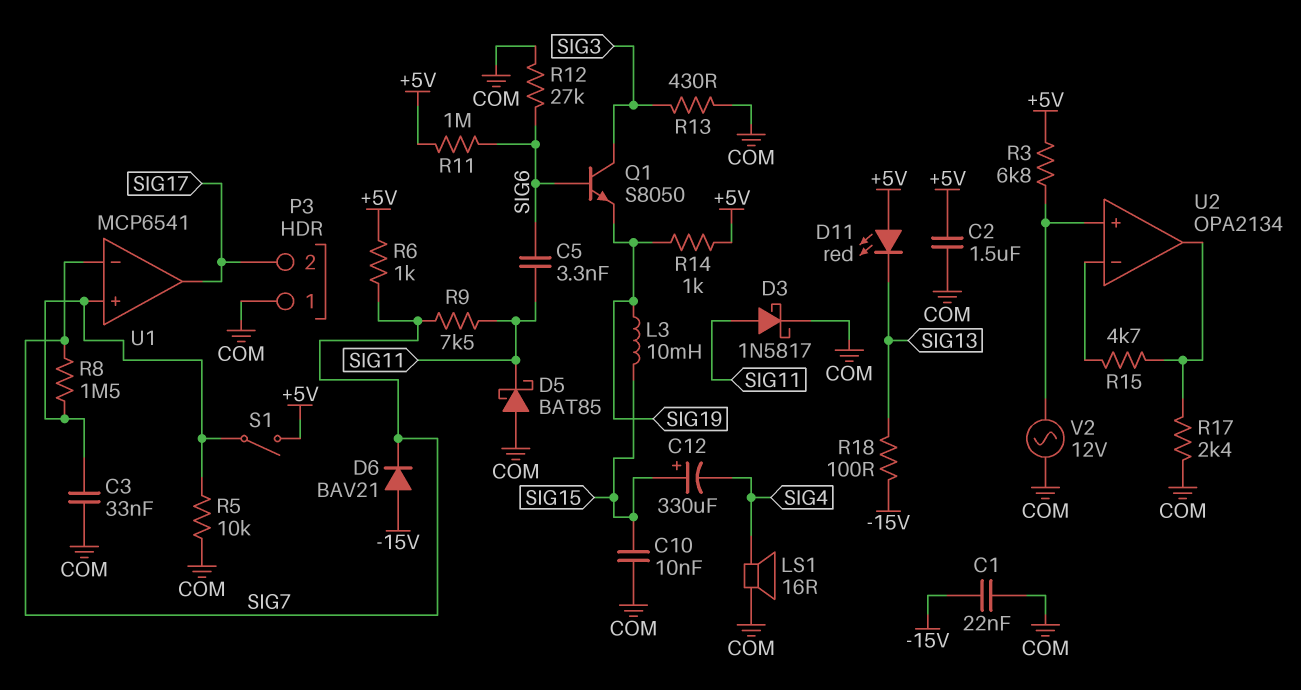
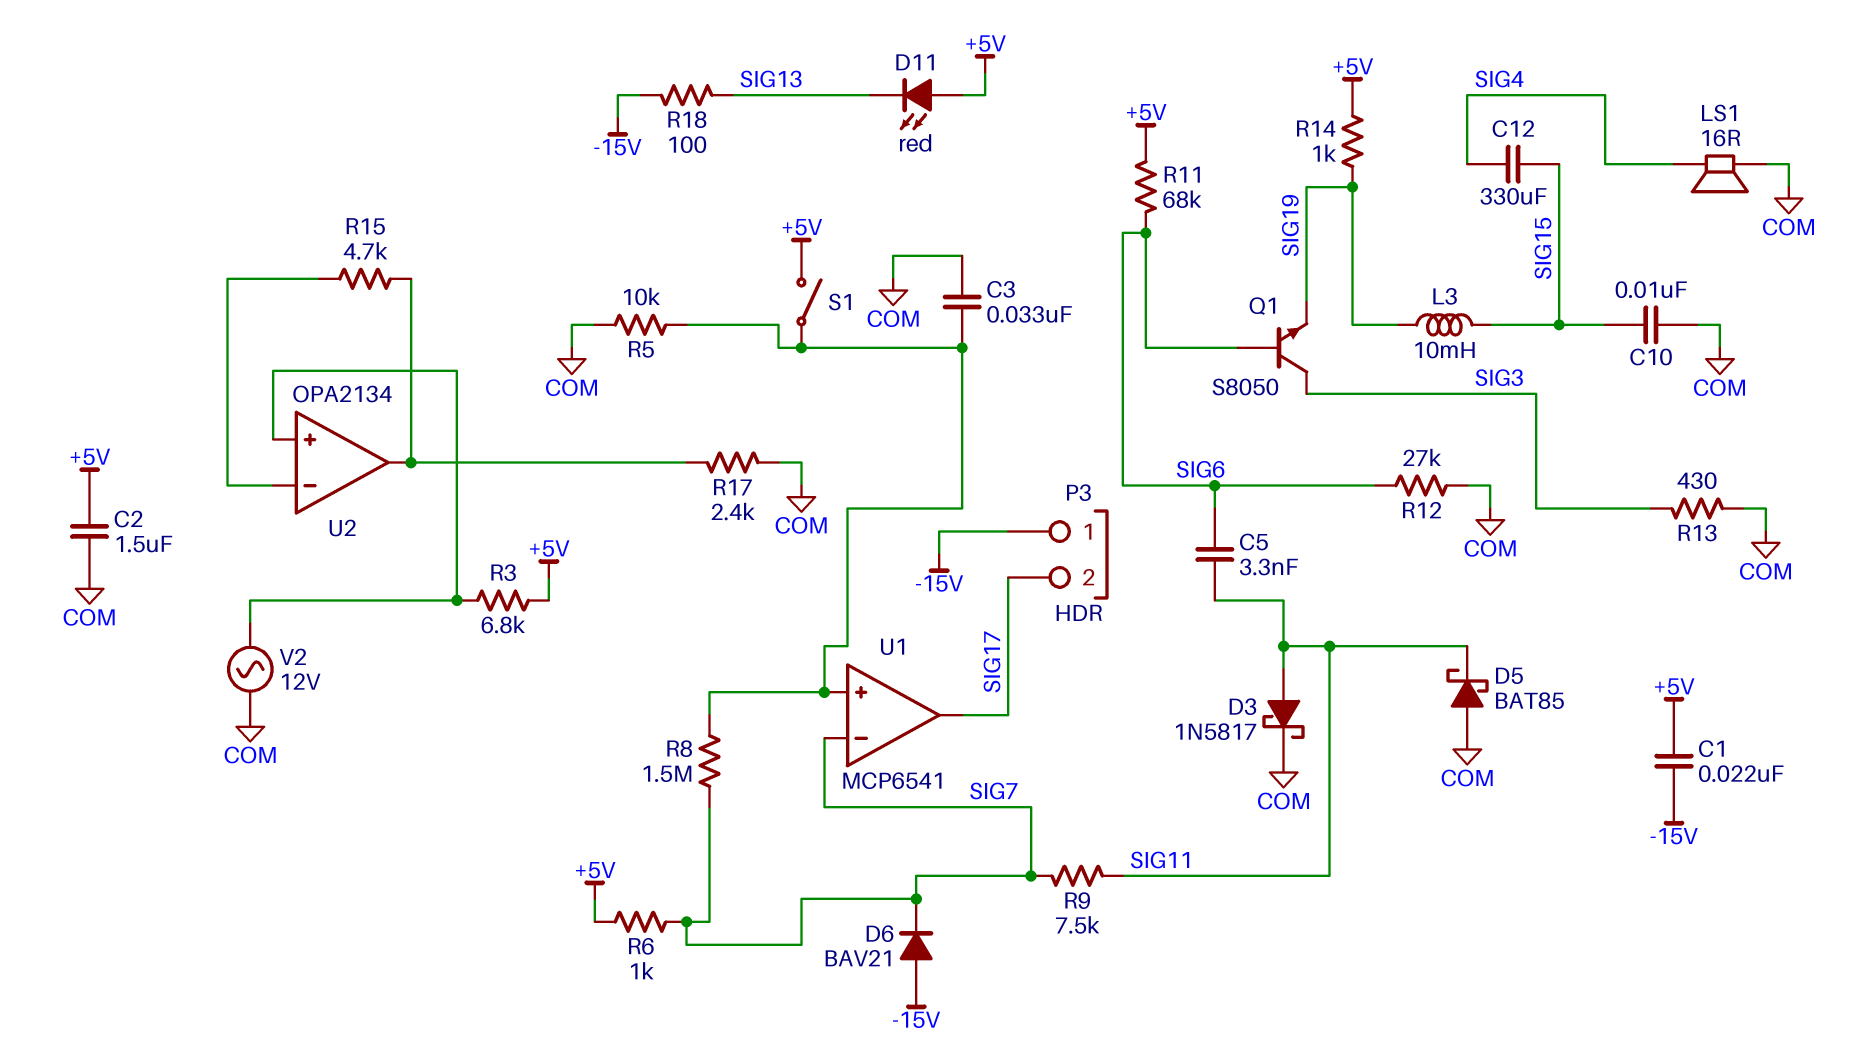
C1: 22nF (-15V, COM) -> 22nF (+5V, -15V)
C12: 330uF (plus SIG15, minus SIG4) -> 330uF (SIG4, SIG15)
P3 pin 1: COM -> -15V
R11: 1M (+5V, SIG6) -> 68k (+5V, SIG6)

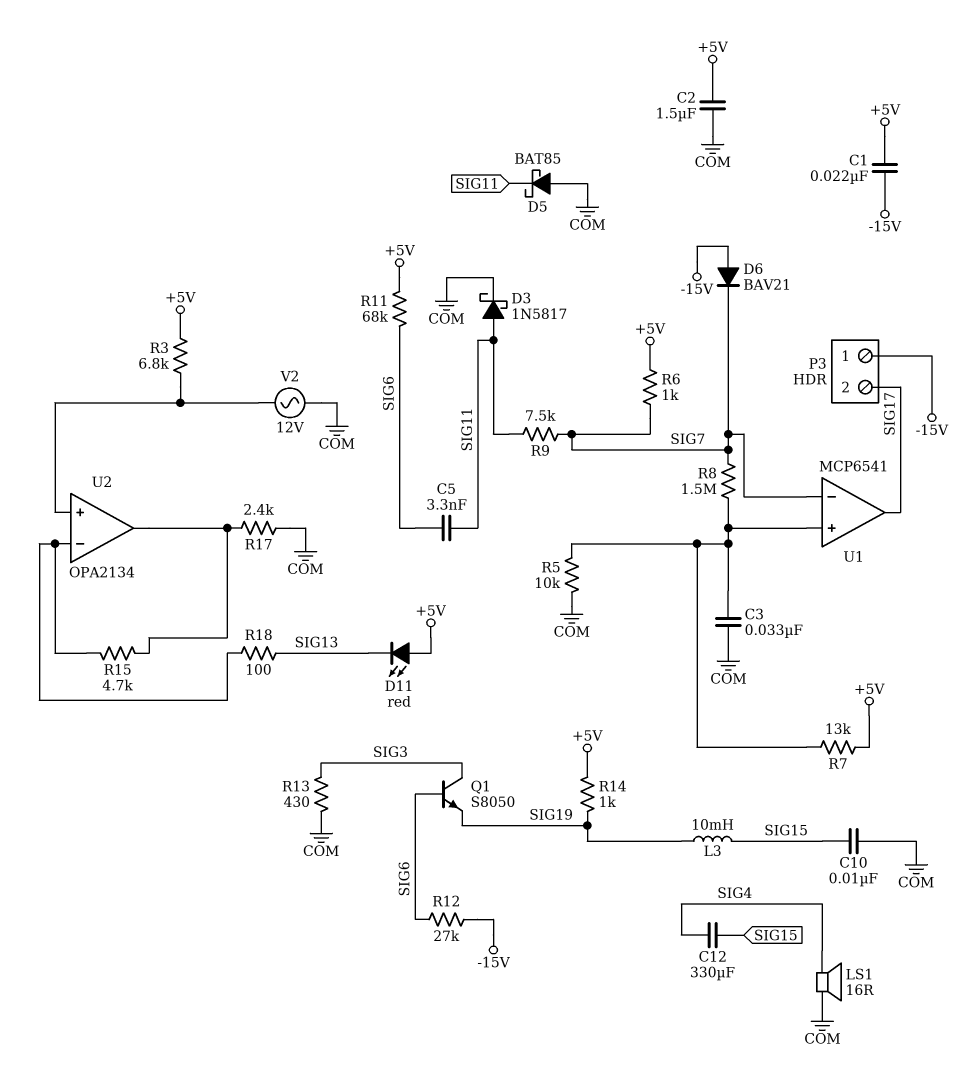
R7: none -> 13k (+5V, U1/in+)
R12: 27k (COM, SIG6) -> 27k (-15V, SIG6)
R18: 100 (-15V, SIG13) -> 100 (SIG13, U2/in-)
S1: switch (+5V, U1/in+) -> none

